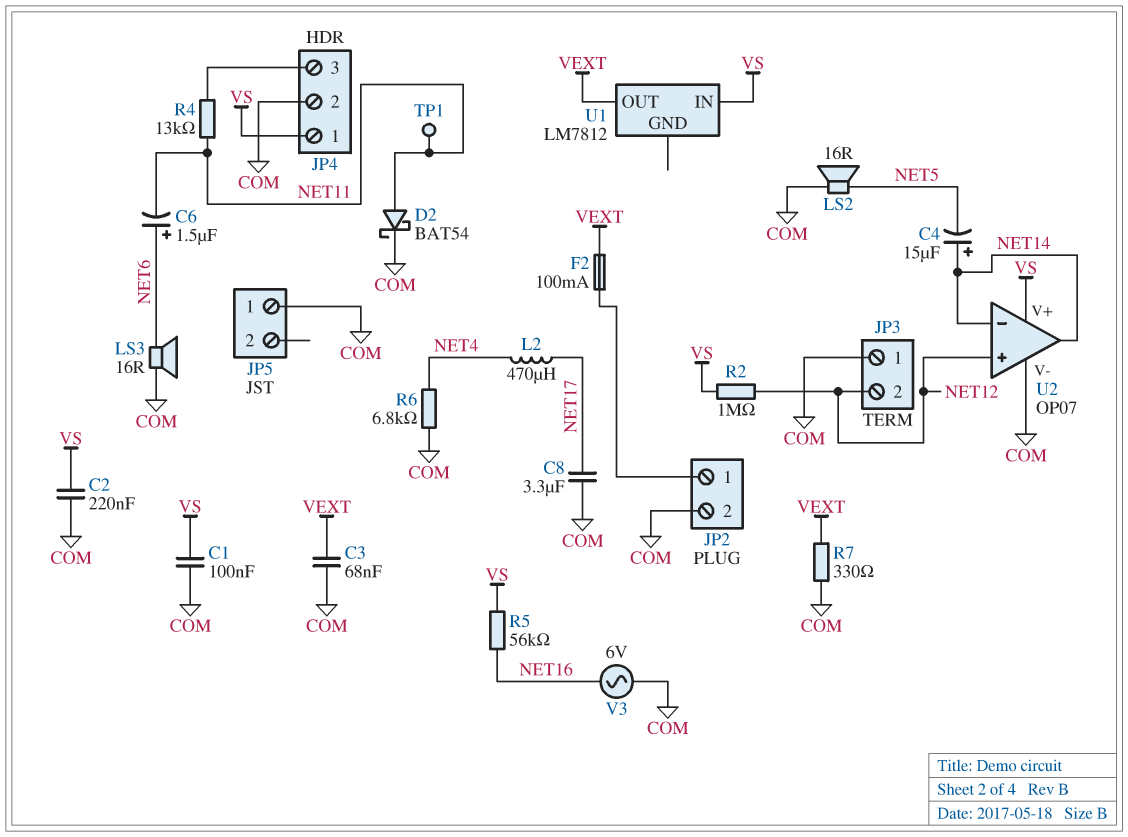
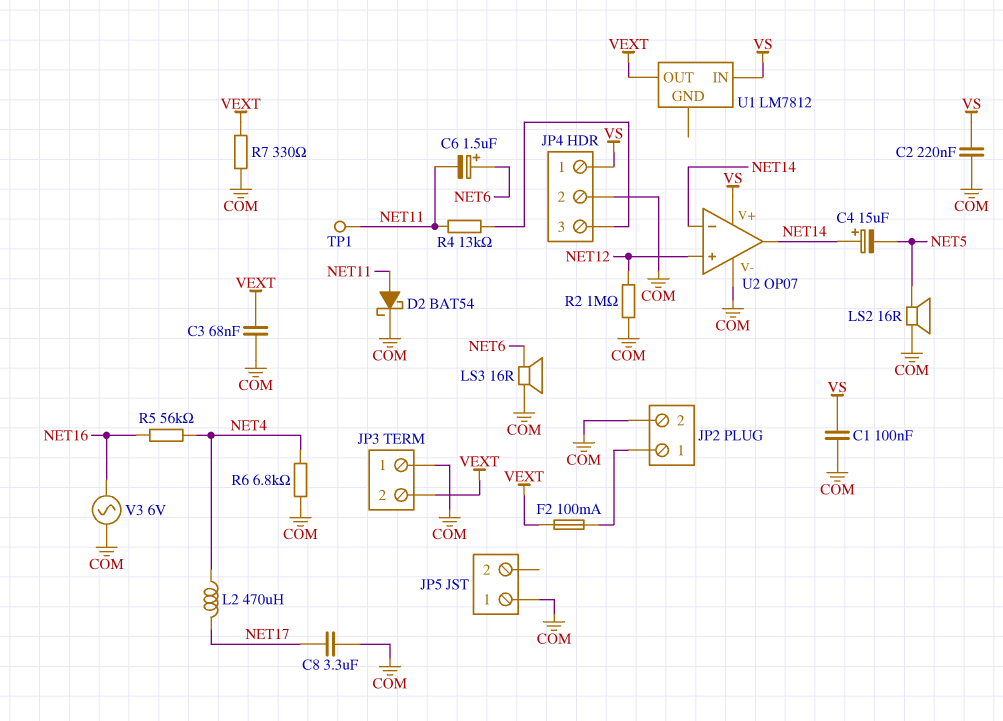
JP3 pin 2: NET12 -> VEXT
R2: 1M (NET12, VS) -> 1M (COM, NET12)
R5: 56k (NET16, VS) -> 56k (NET4, NET16)

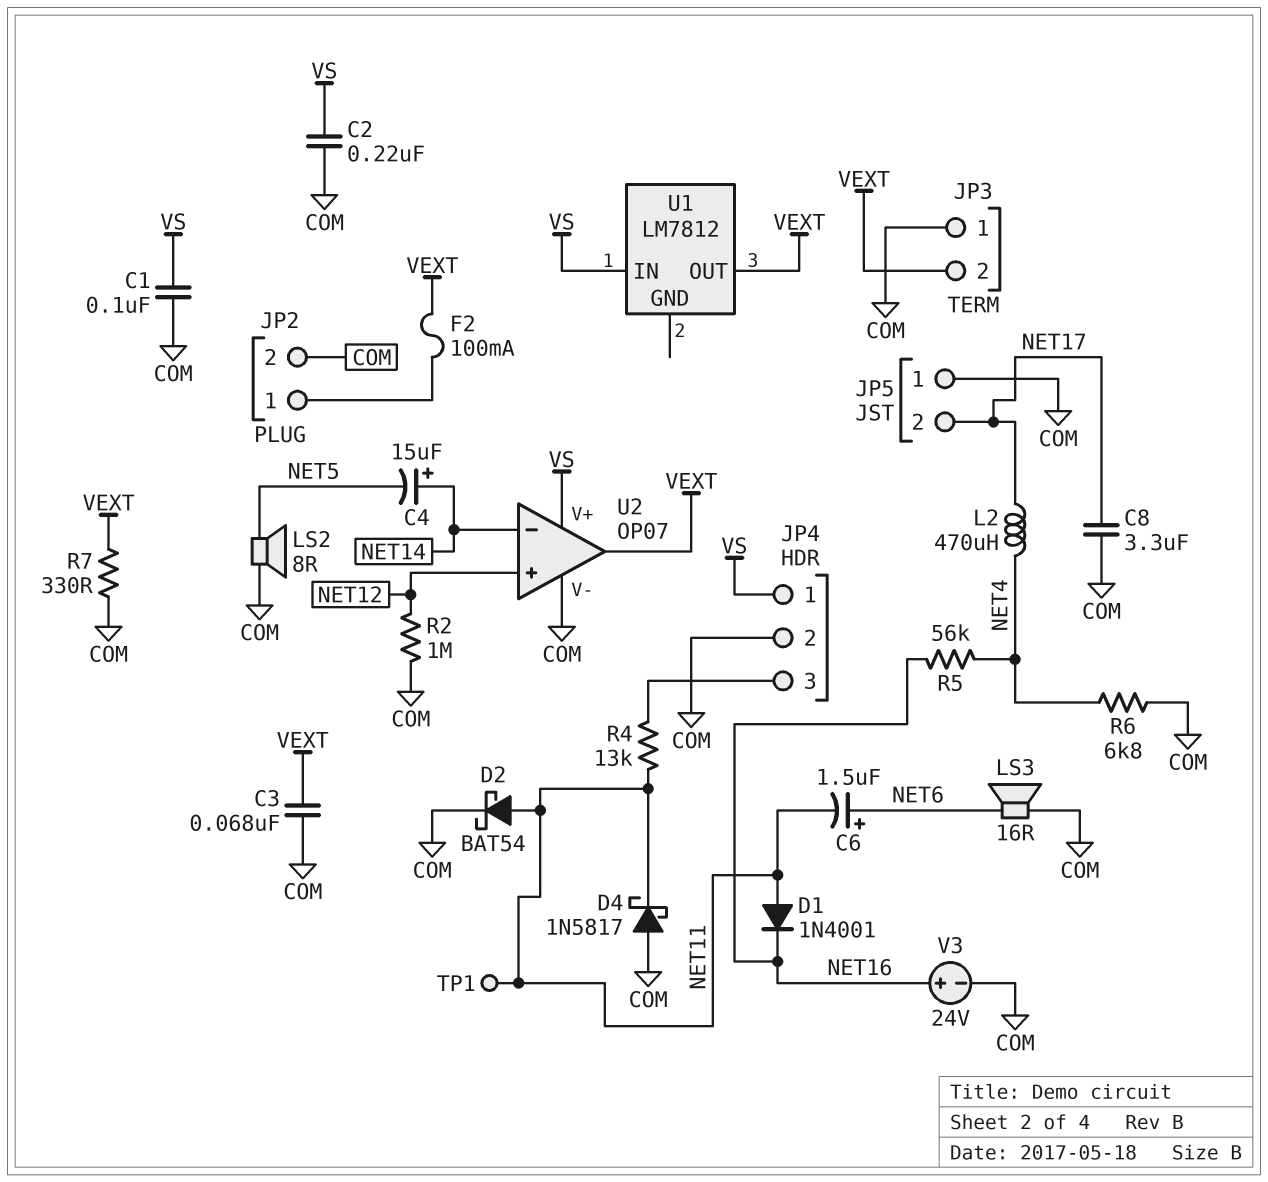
D1: none -> diode 1N4001 (A NET11, K NET16)
D4: none -> schottky 1N5817 (A COM, K NET11)
JP5 pin 2: none -> NET17
LS2: speaker 16R (COM, NET5) -> speaker 8R (COM, NET5)
U2 pin out: NET14 -> VEXT
V3: AC 6V (COM, NET16) -> 24V (plus NET16, minus COM)

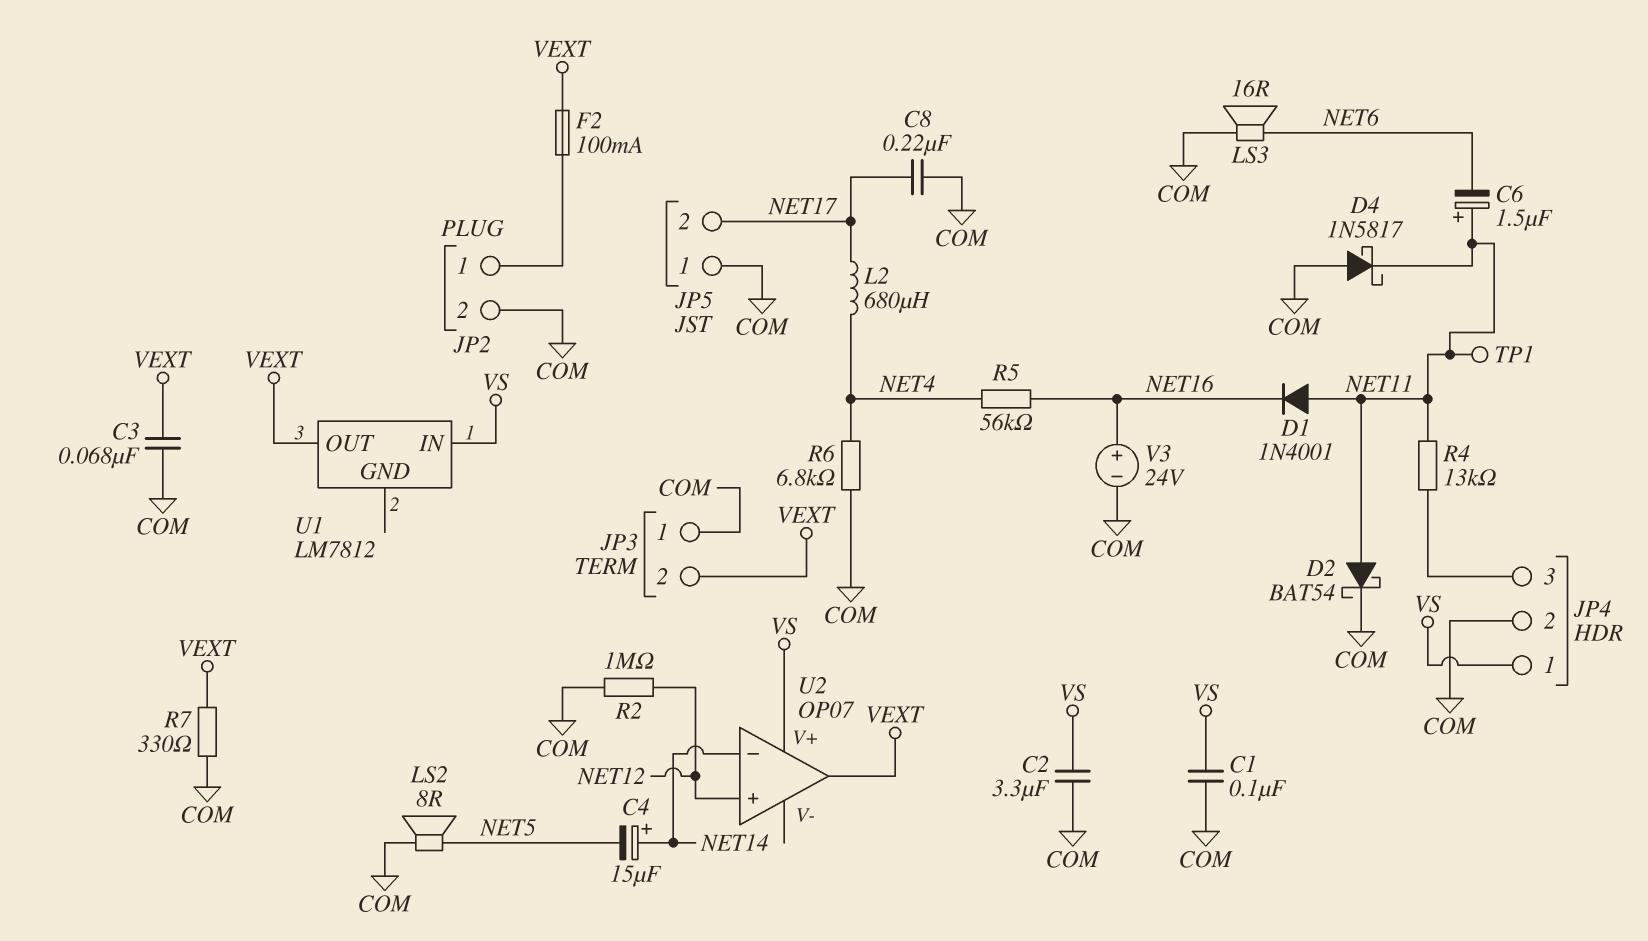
C2: 220nF (COM, VS) -> 3.3uF (COM, VS)
C6: 1.5uF (plus NET6, minus NET11) -> 1.5uF (plus NET11, minus NET6)
C8: 3.3uF (COM, NET17) -> 220nF (COM, NET17)
L2: 470uH (NET4, NET17) -> 680uH (NET4, NET17)
U2 pin V-: COM -> none

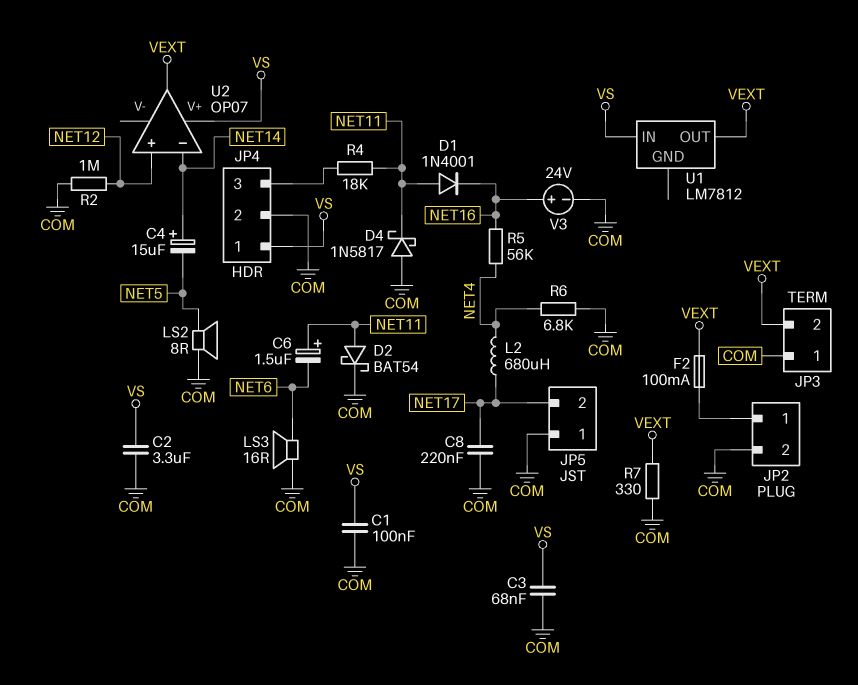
C3: 68nF (COM, VEXT) -> 68nF (COM, VS)
R4: 13k (JP4/3, NET11) -> 18k (JP4/3, NET11)
TP1: test point (NET11) -> none

